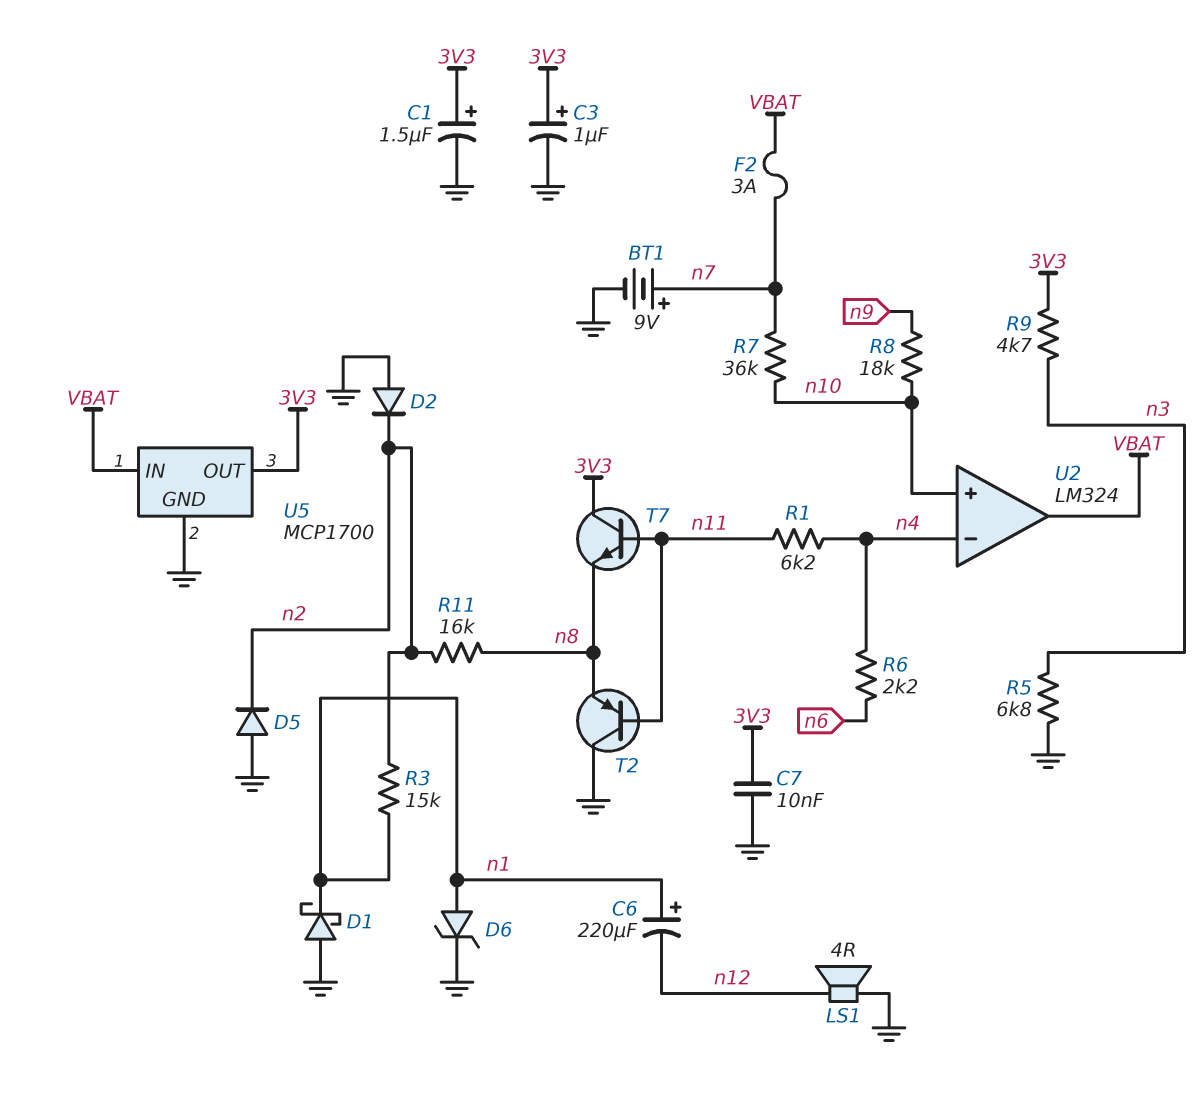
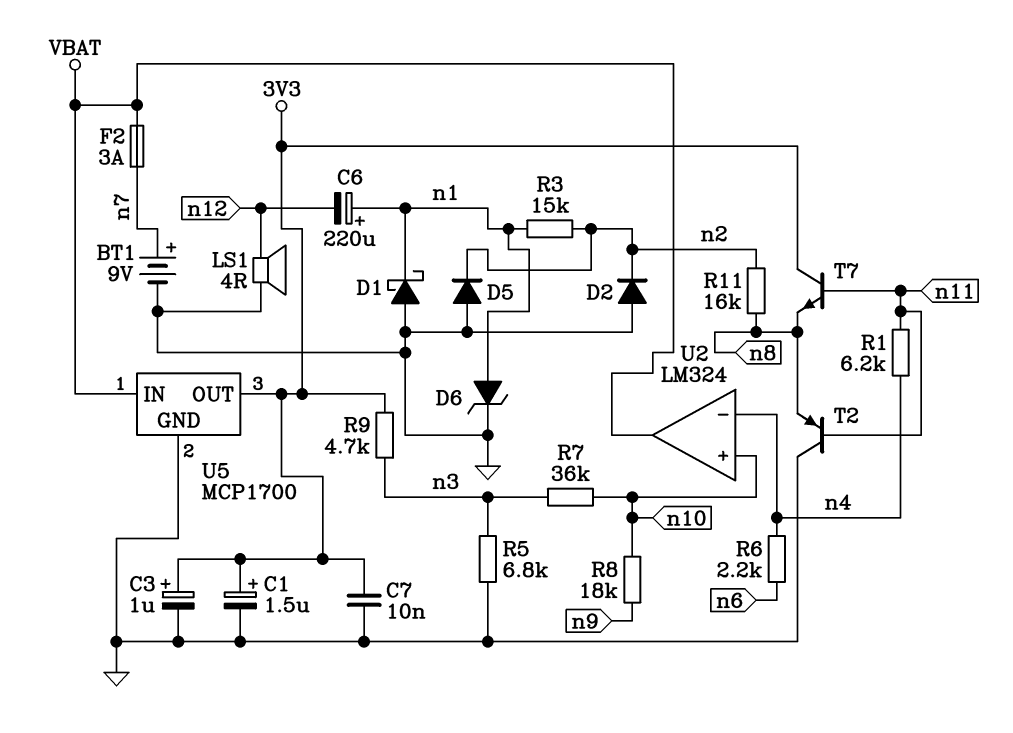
R7: 36k (n7, n10) -> 36k (n3, n10)

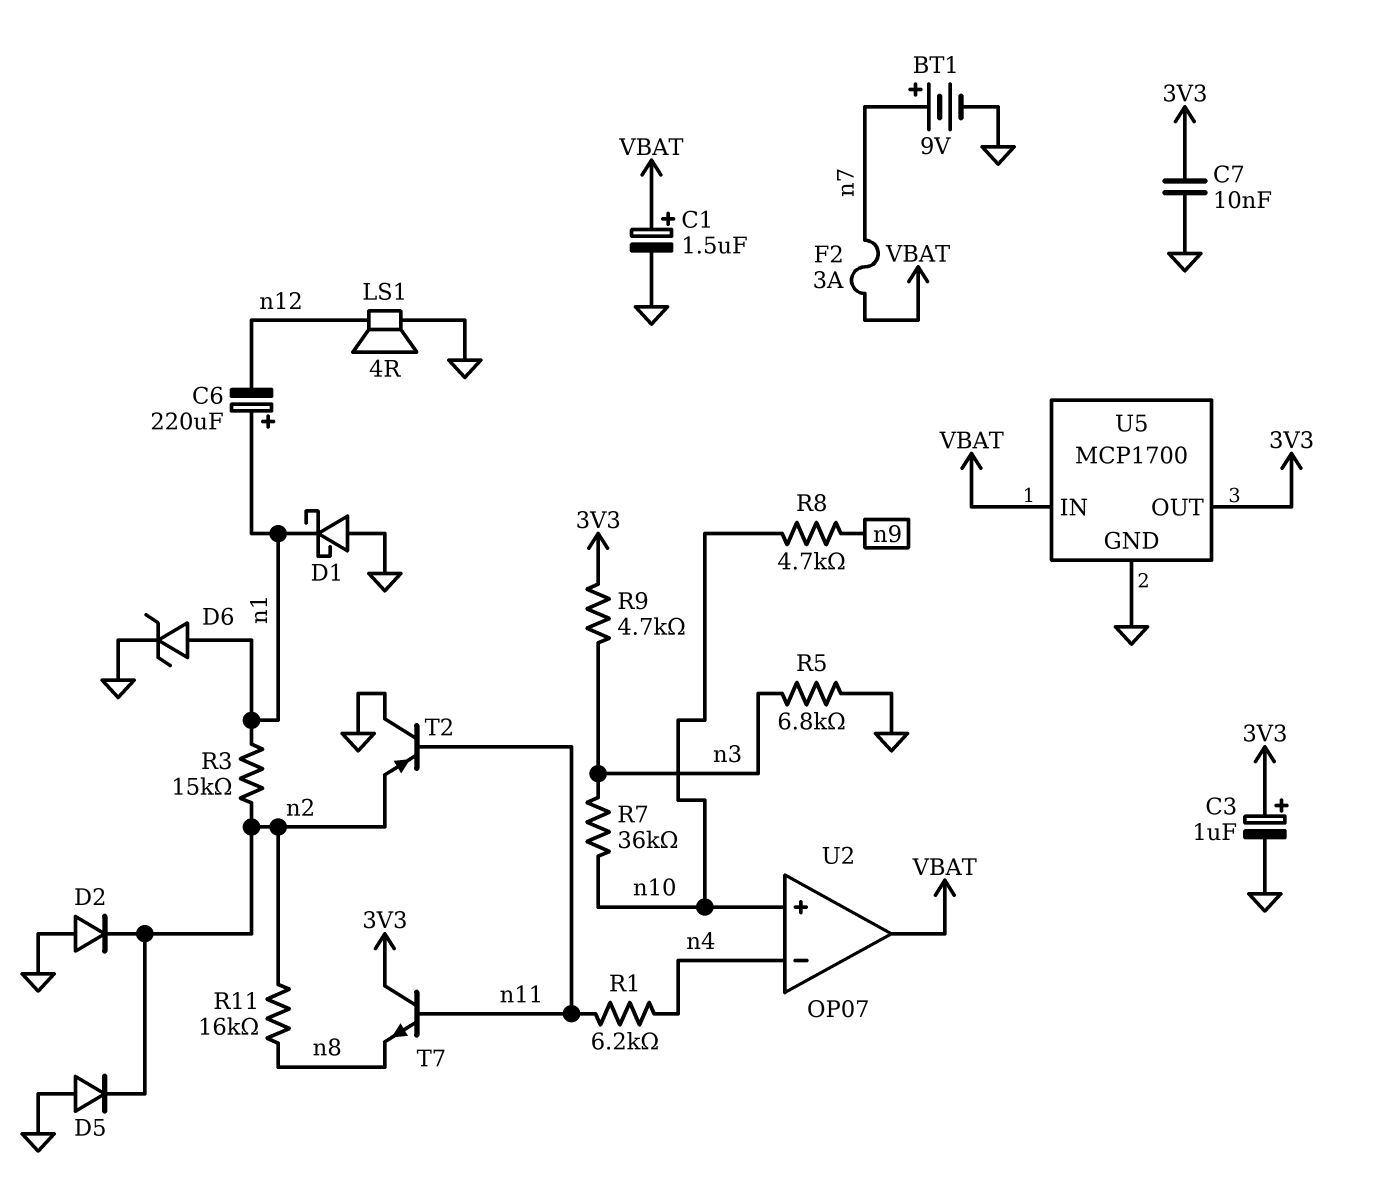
C1: 1.5uF (plus 3V3, minus GND) -> 1.5uF (plus VBAT, minus GND)
R6: 2.2k (n4, n6) -> none
R8: 18k (n9, n10) -> 4.7k (n9, n10)
T2: PNP (B n11, C GND, E n8) -> PNP (B n11, C GND, E n2)
U2: LM324 -> OP07

